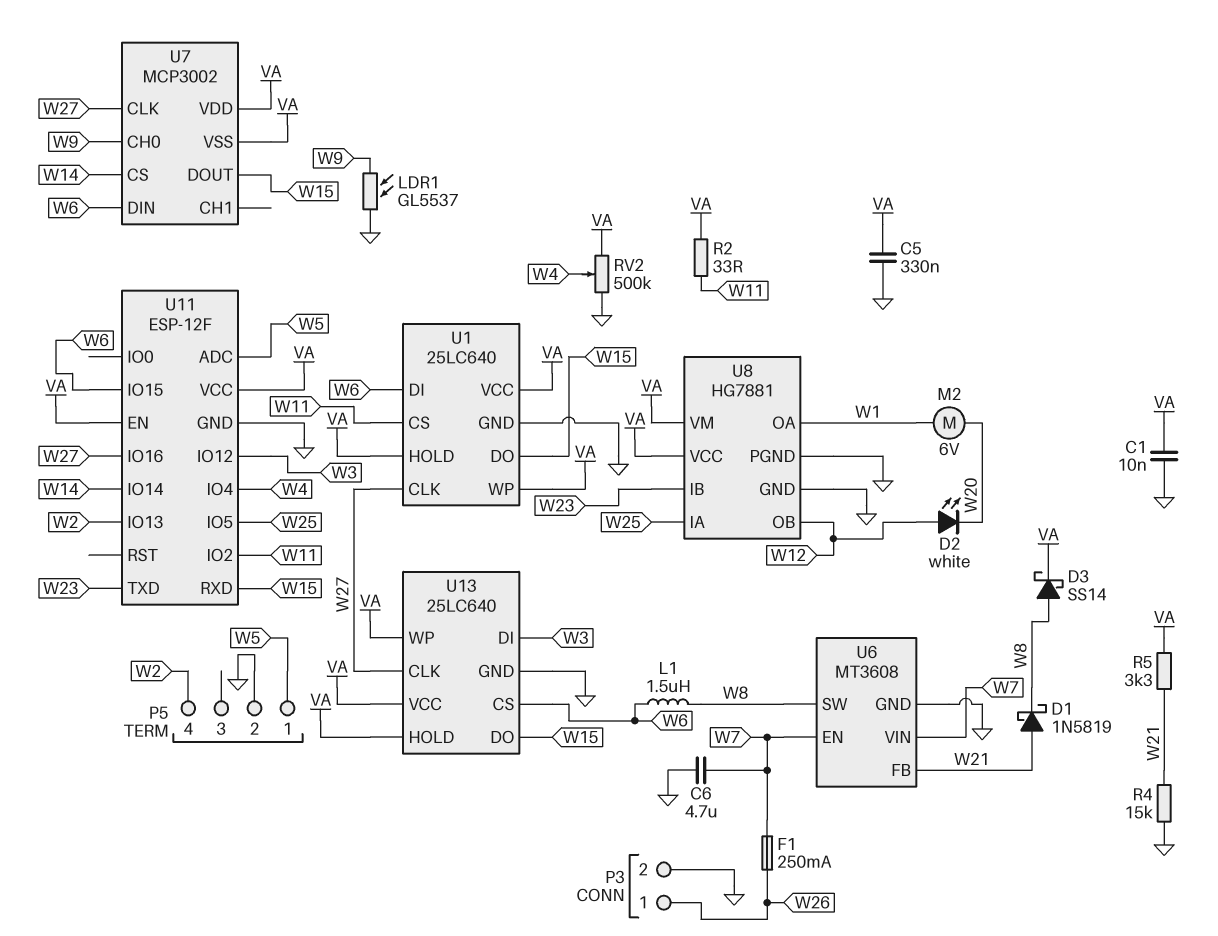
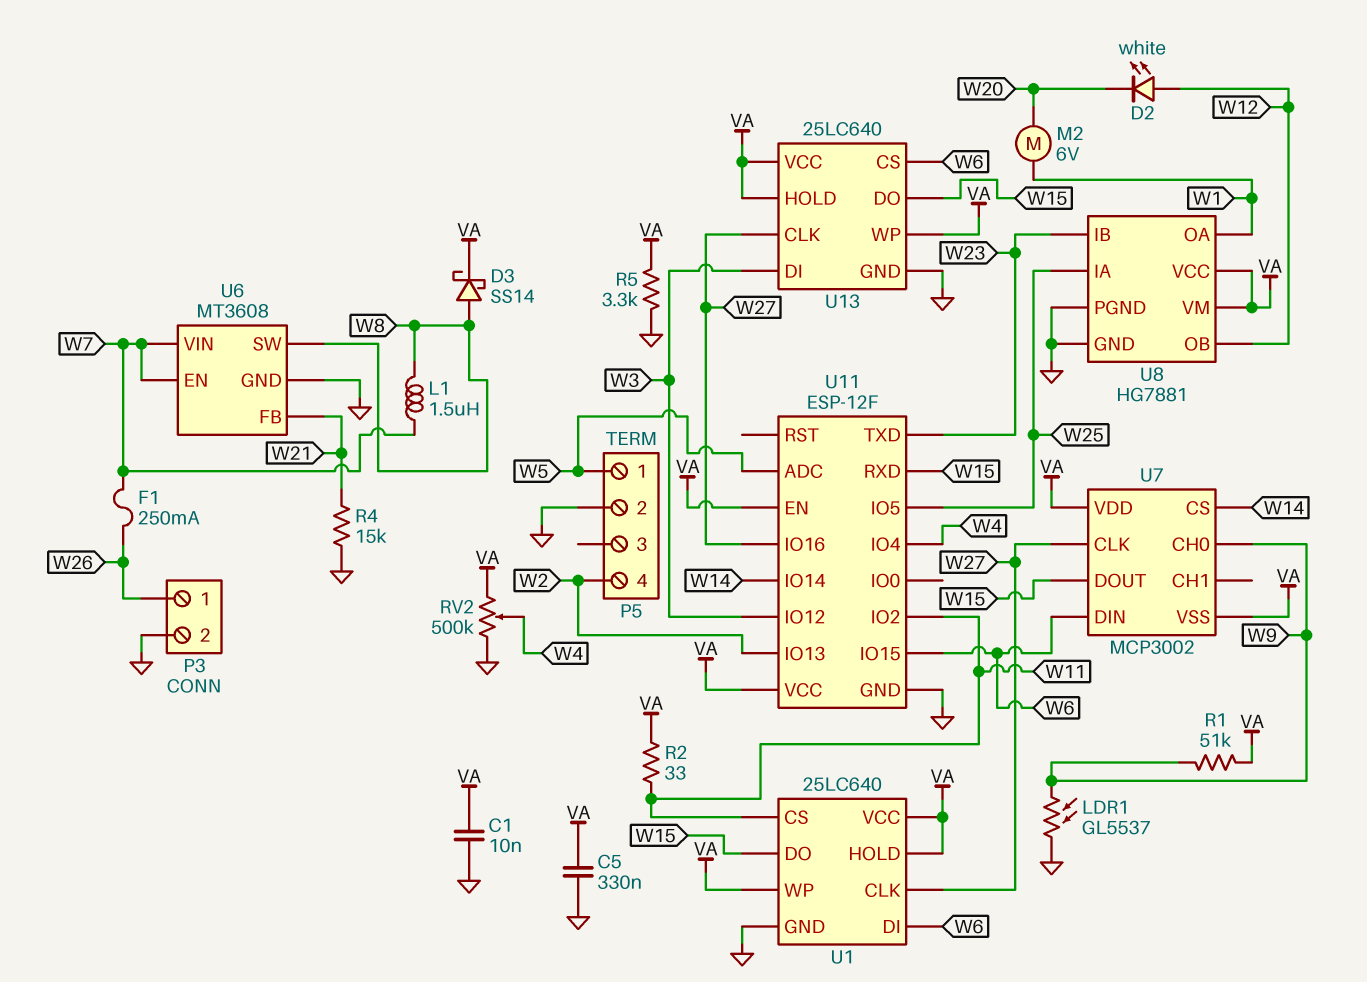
C6: 4.7uF (GND, W7) -> none
D1: schottky 1N5819 (A W21, K W8) -> none
L1: 1.5uH (W6, W8) -> 1.5uH (W7, W8)
R1: none -> 51k (VA, W9)
R5: 3.3k (VA, W21) -> 3.3k (GND, VA)

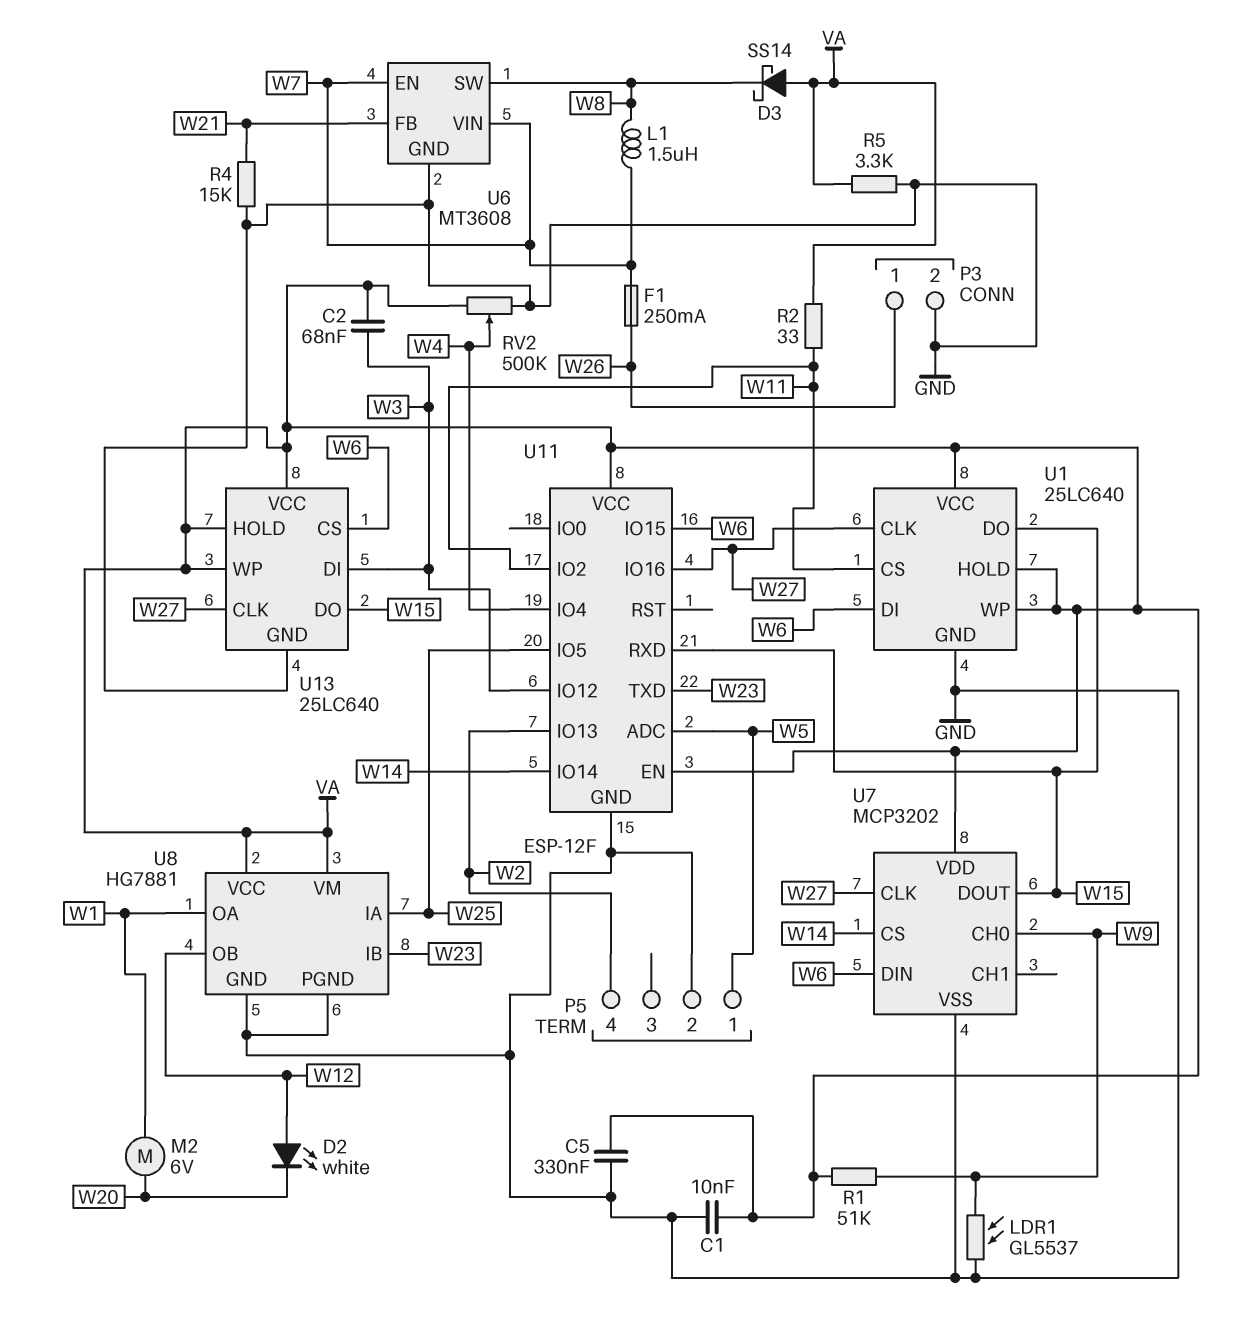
C2: none -> 68nF (VA, W3)
D3: schottky SS14 (A W8, K VA) -> schottky SS14 (A VA, K W8)
U7: MCP3002 -> MCP3202
U7 pin VSS: VA -> GND

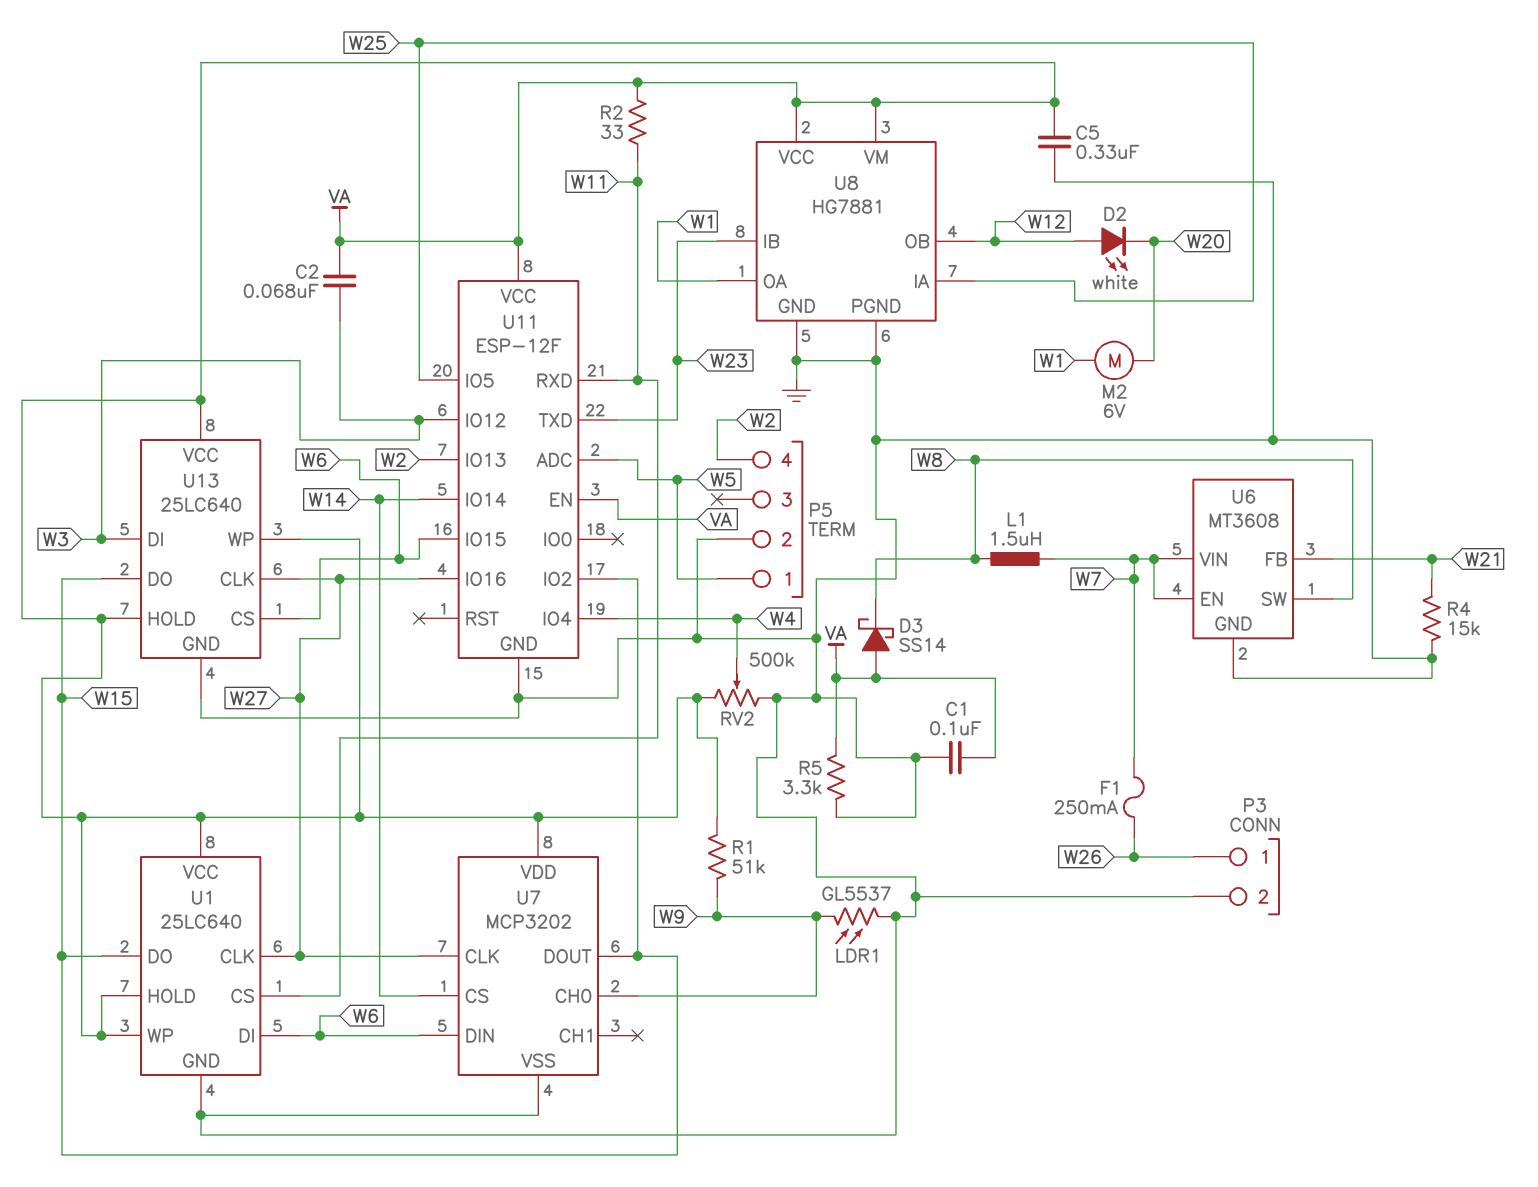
C1: 10nF (GND, VA) -> 100nF (GND, VA)
U11 pin IO2: W11 -> W15
U11 pin RXD: W15 -> W11

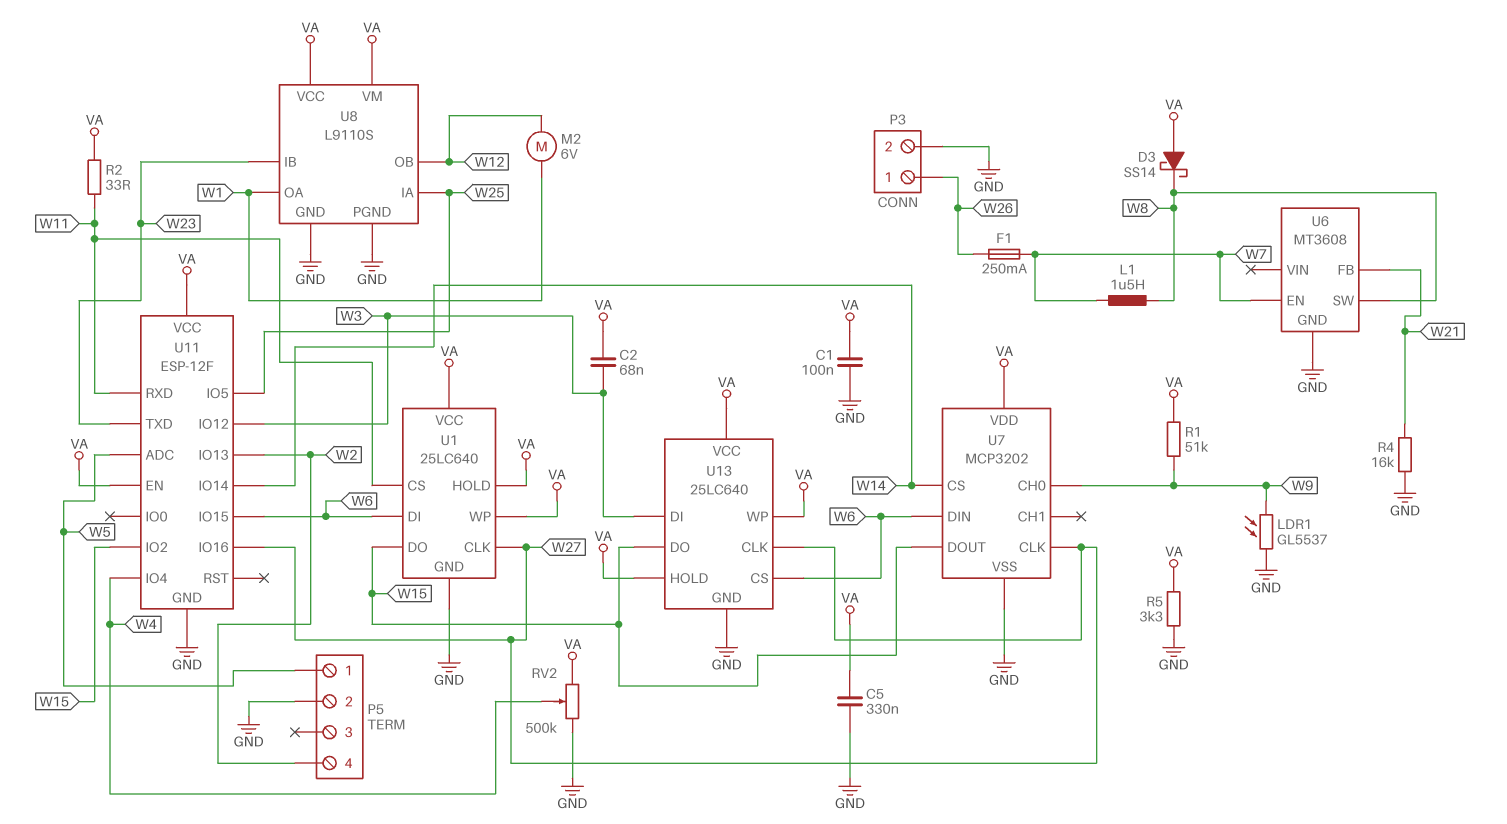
D2: LED white (A W12, K W20) -> none
M2: motor 6V (W1, W20) -> motor 6V (W1, W12)
R4: 15k (GND, W21) -> 16k (GND, W21)
U6 pin VIN: W7 -> none
U8: HG7881 -> L9110S

